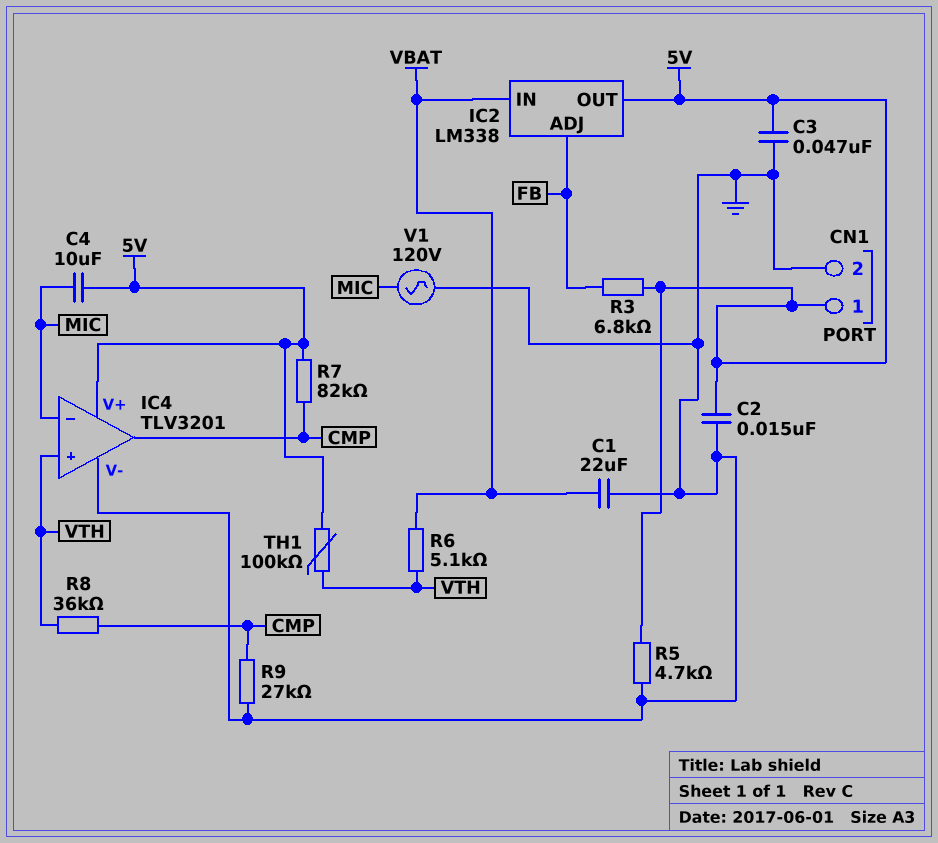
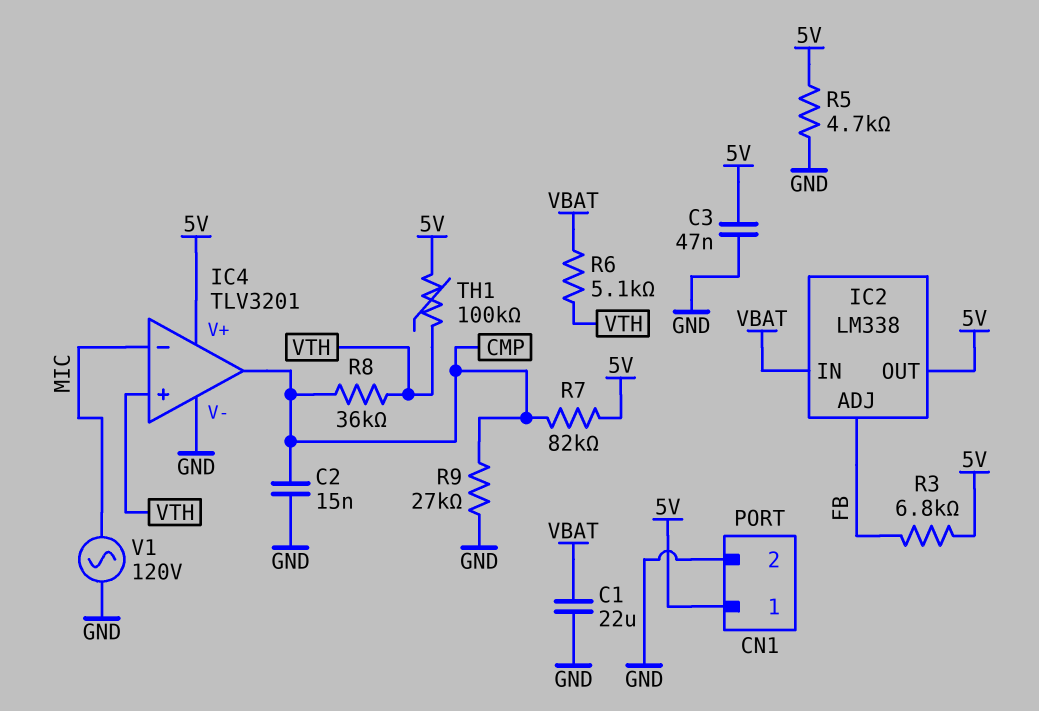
C2: 15nF (5V, GND) -> 15nF (CMP, GND)
C4: 10uF (5V, MIC) -> none

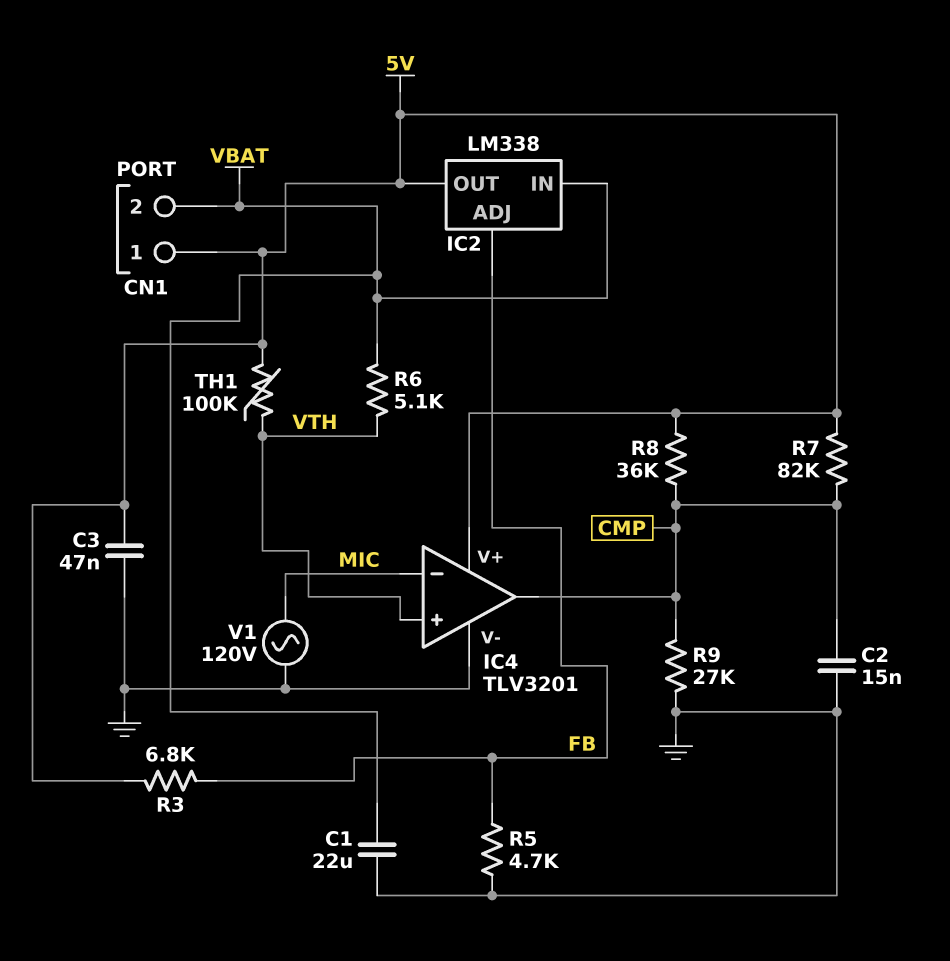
CN1 pin 2: GND -> VBAT
R5: 4.7k (5V, GND) -> 4.7k (FB, GND)
R8: 36k (CMP, VTH) -> 36k (5V, CMP)

